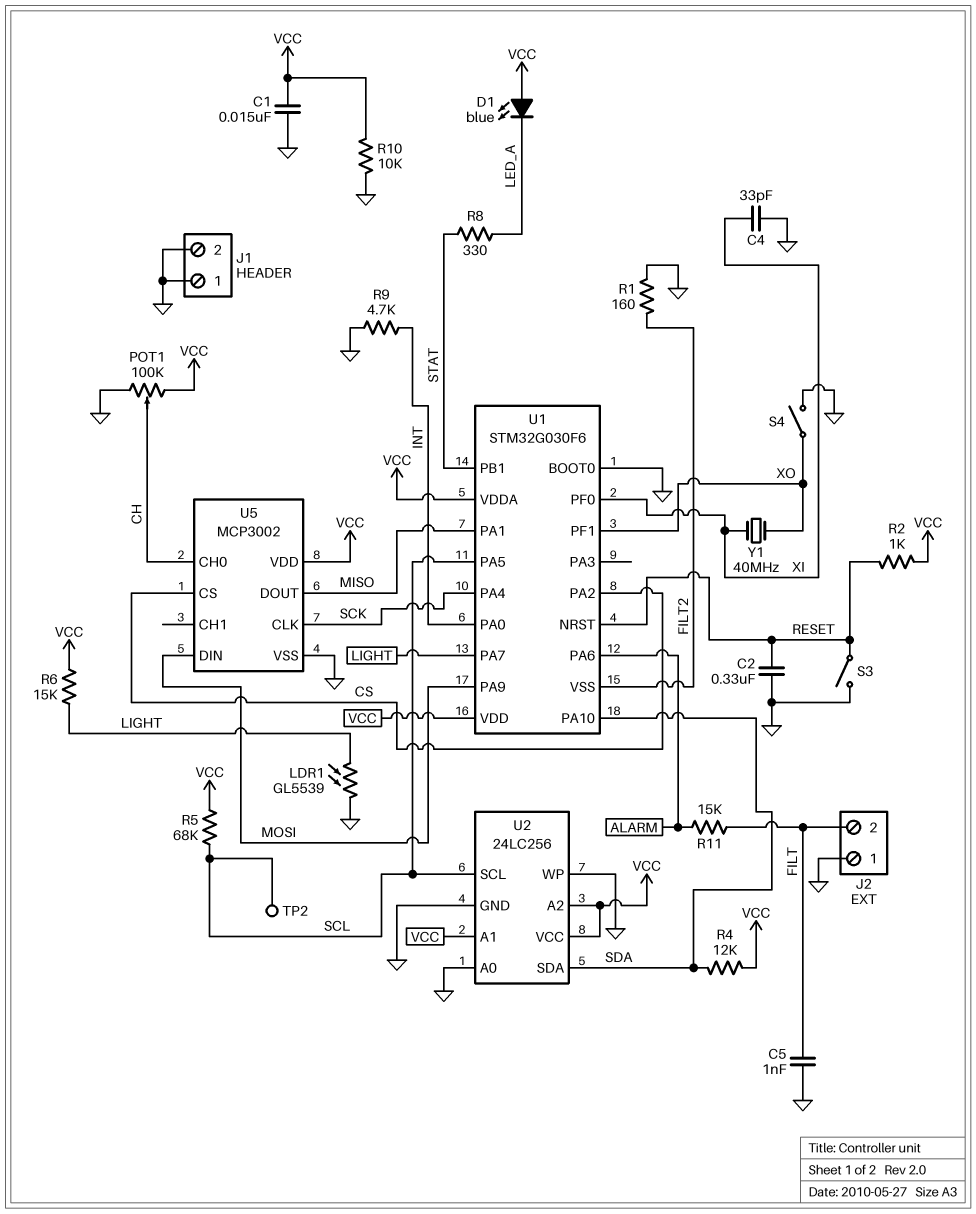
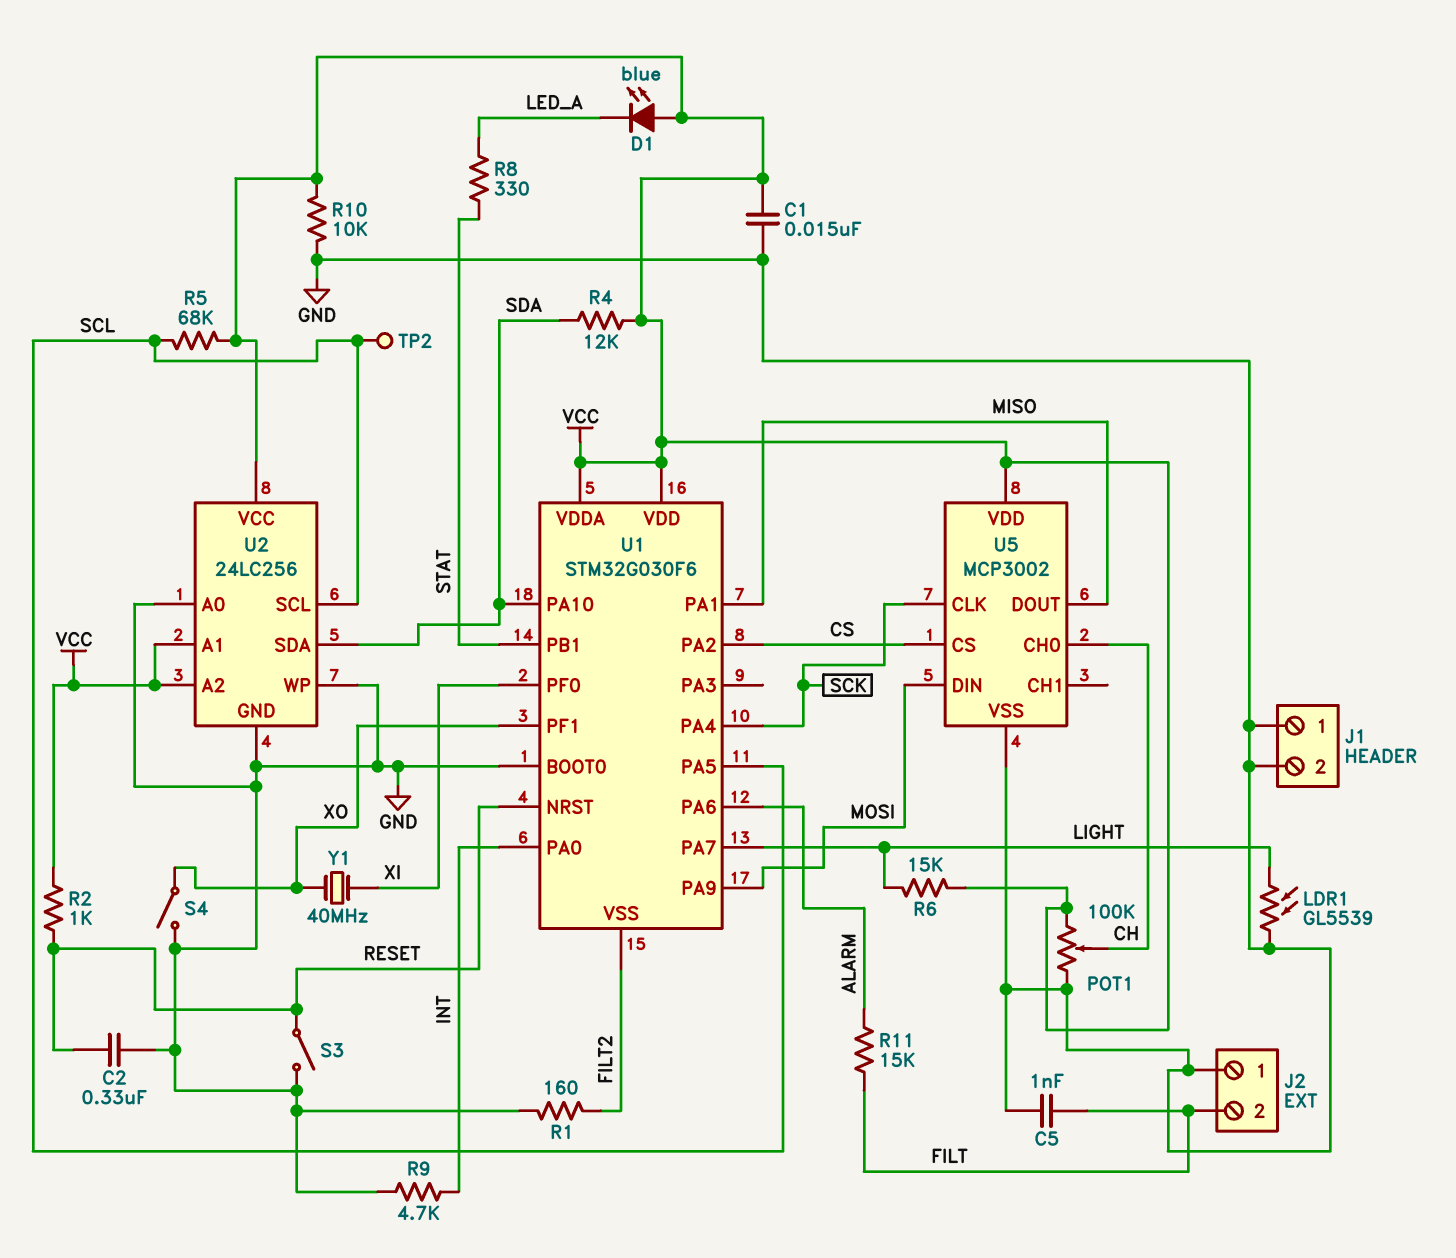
C4: 33pF (GND, XI) -> none

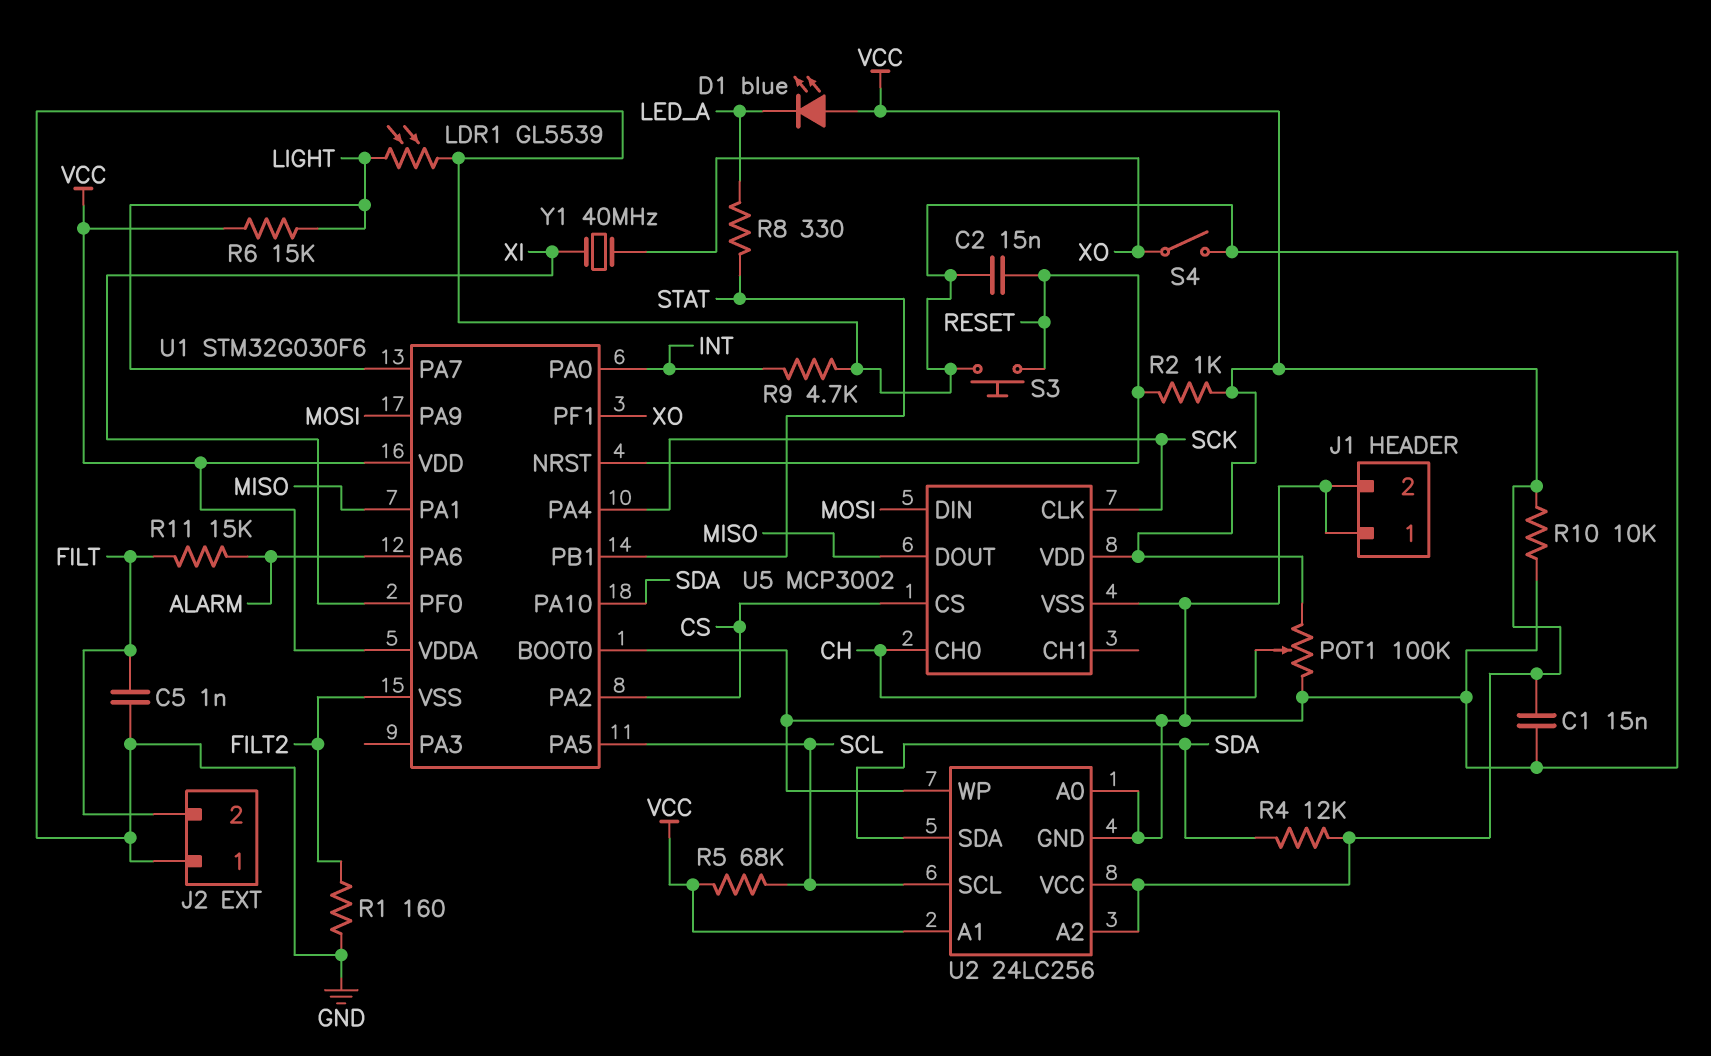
C2: 330nF (GND, RESET) -> 15nF (GND, RESET)
S3: switch (GND, RESET) -> button (GND, RESET)
TP2: test point (SCL) -> none

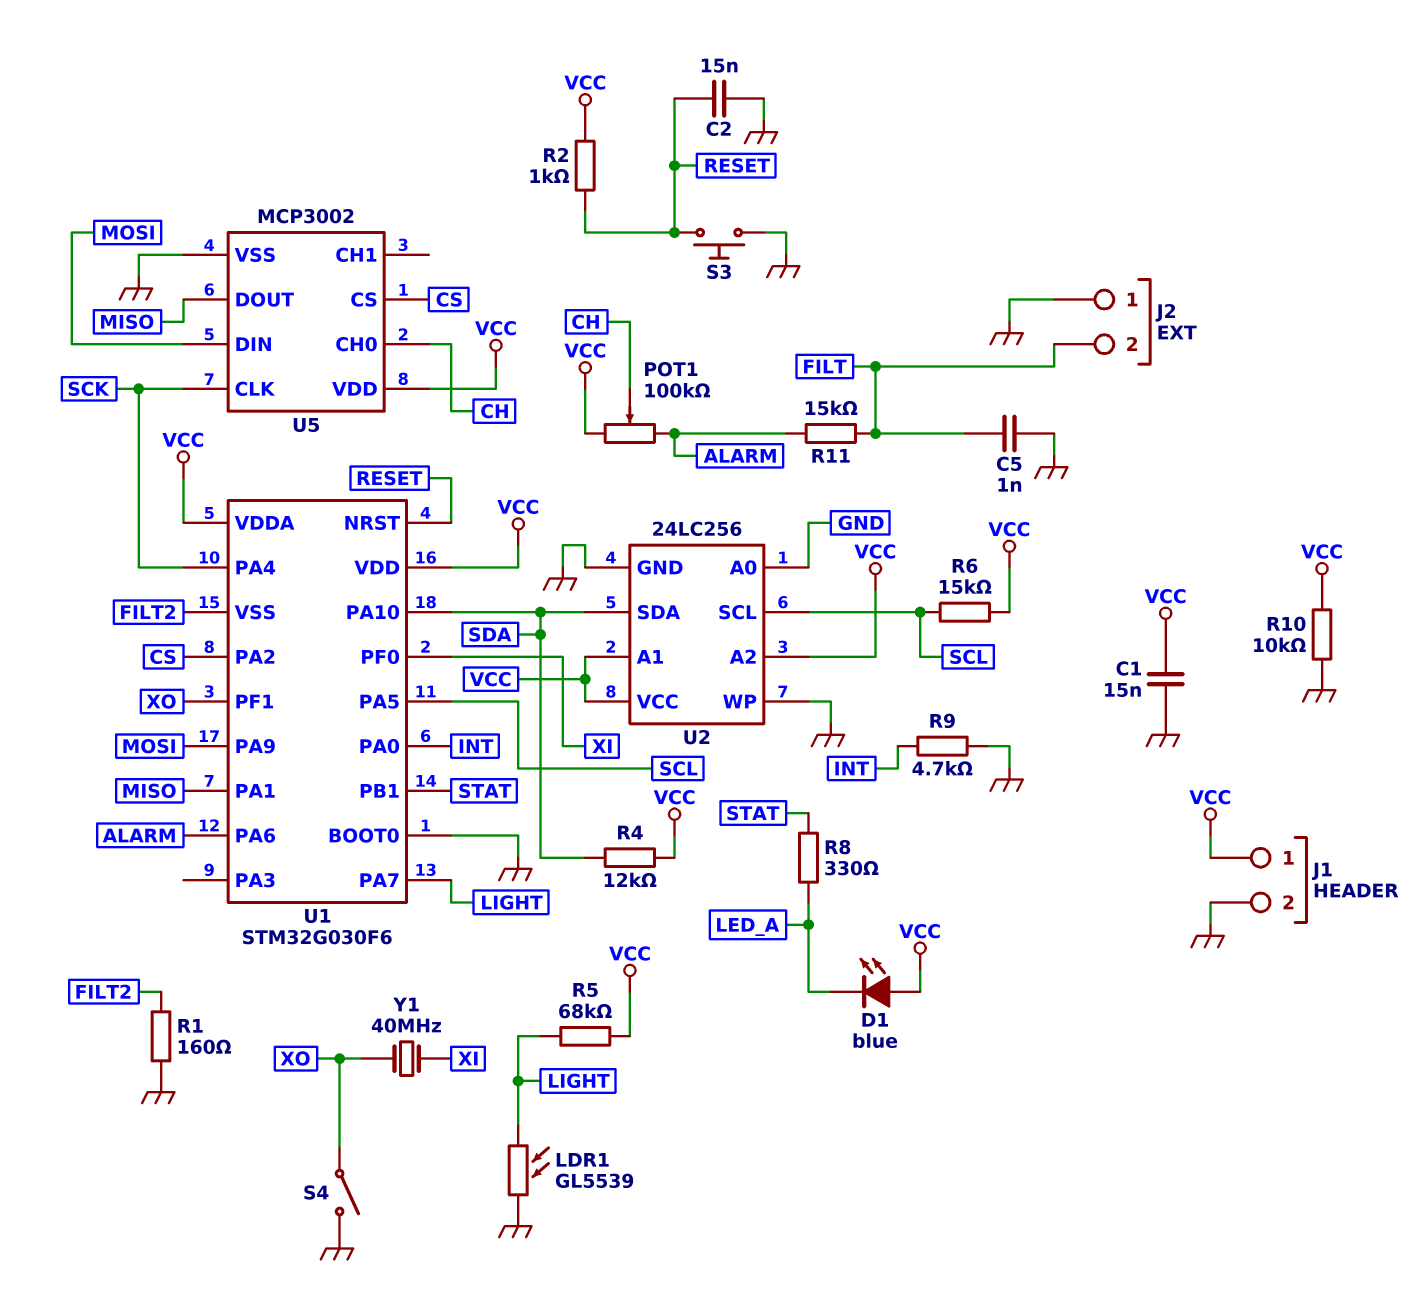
J1 pin 1: GND -> VCC
POT1: 100k (GND, VCC, wiper CH) -> 100k (ALARM, VCC, wiper CH)
R5: 68k (SCL, VCC) -> 68k (LIGHT, VCC)
R6: 15k (LIGHT, VCC) -> 15k (SCL, VCC)

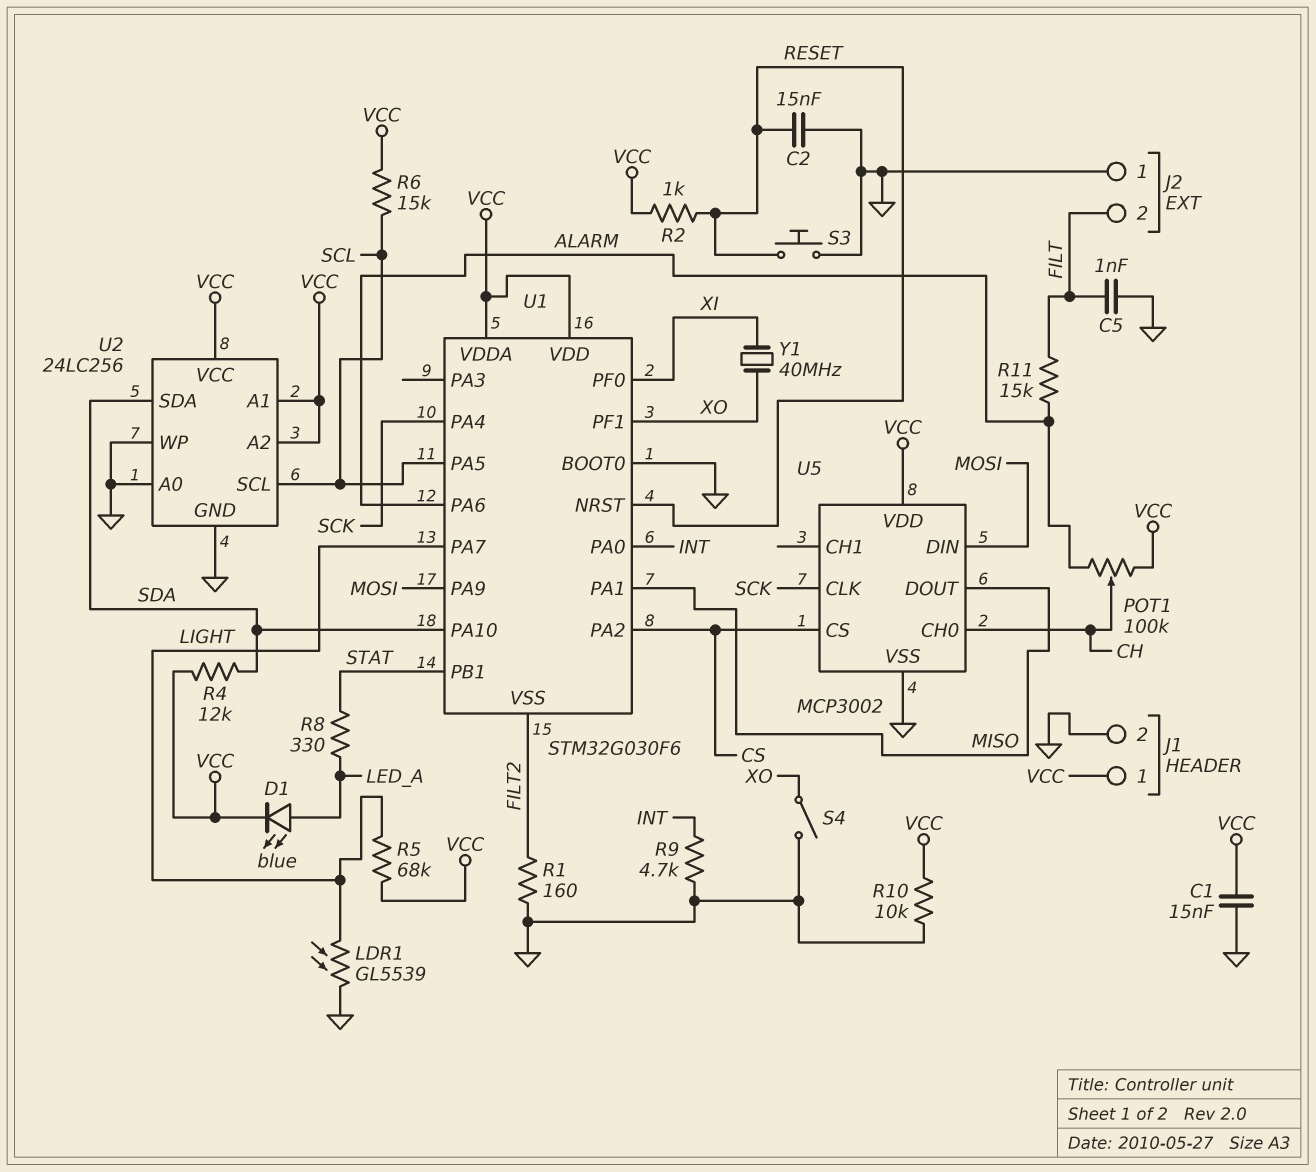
D1: LED blue (A VCC, K LED_A) -> LED blue (A LED_A, K VCC)

